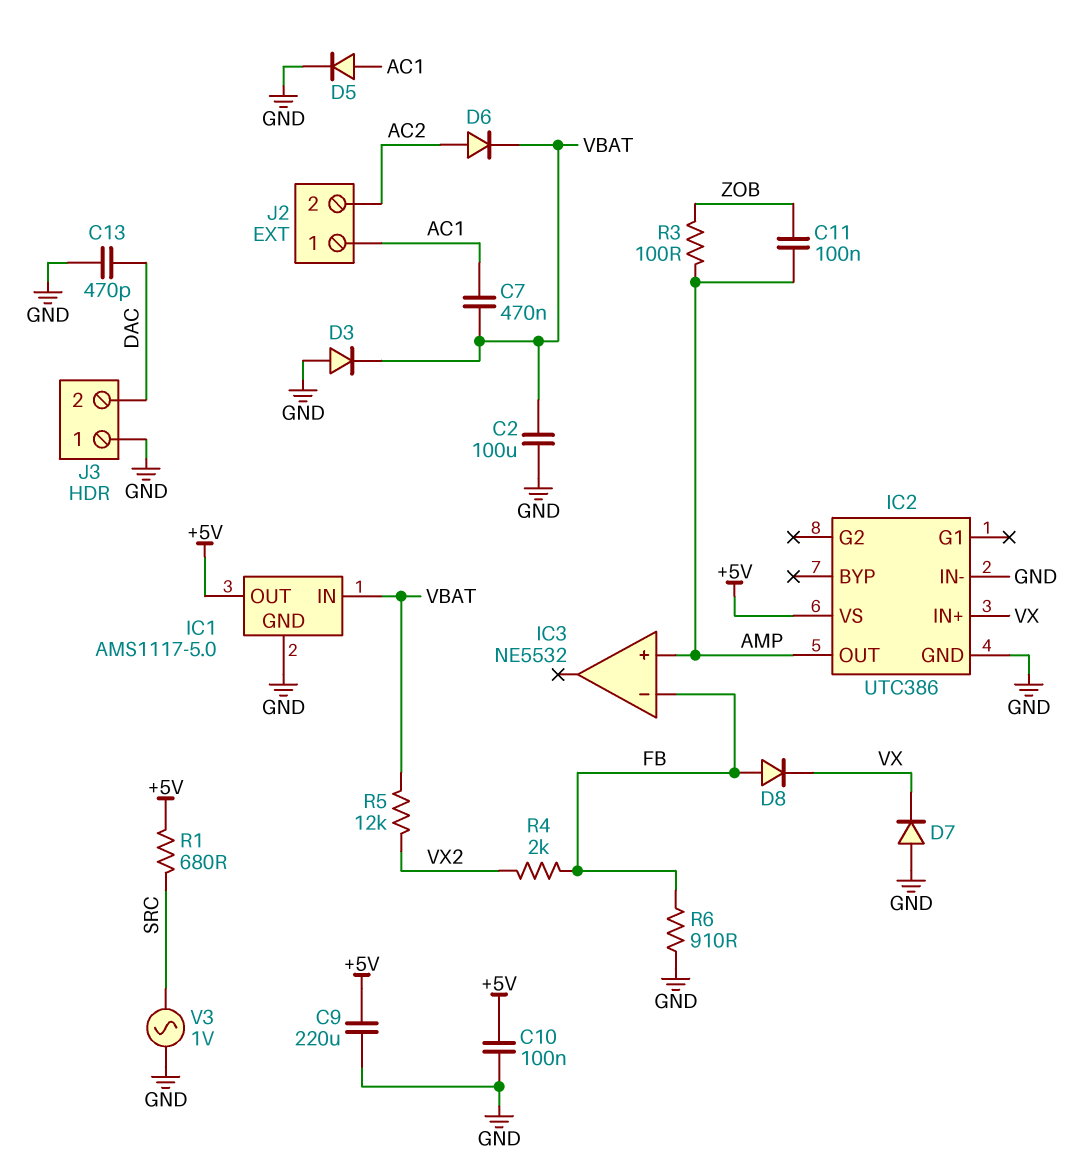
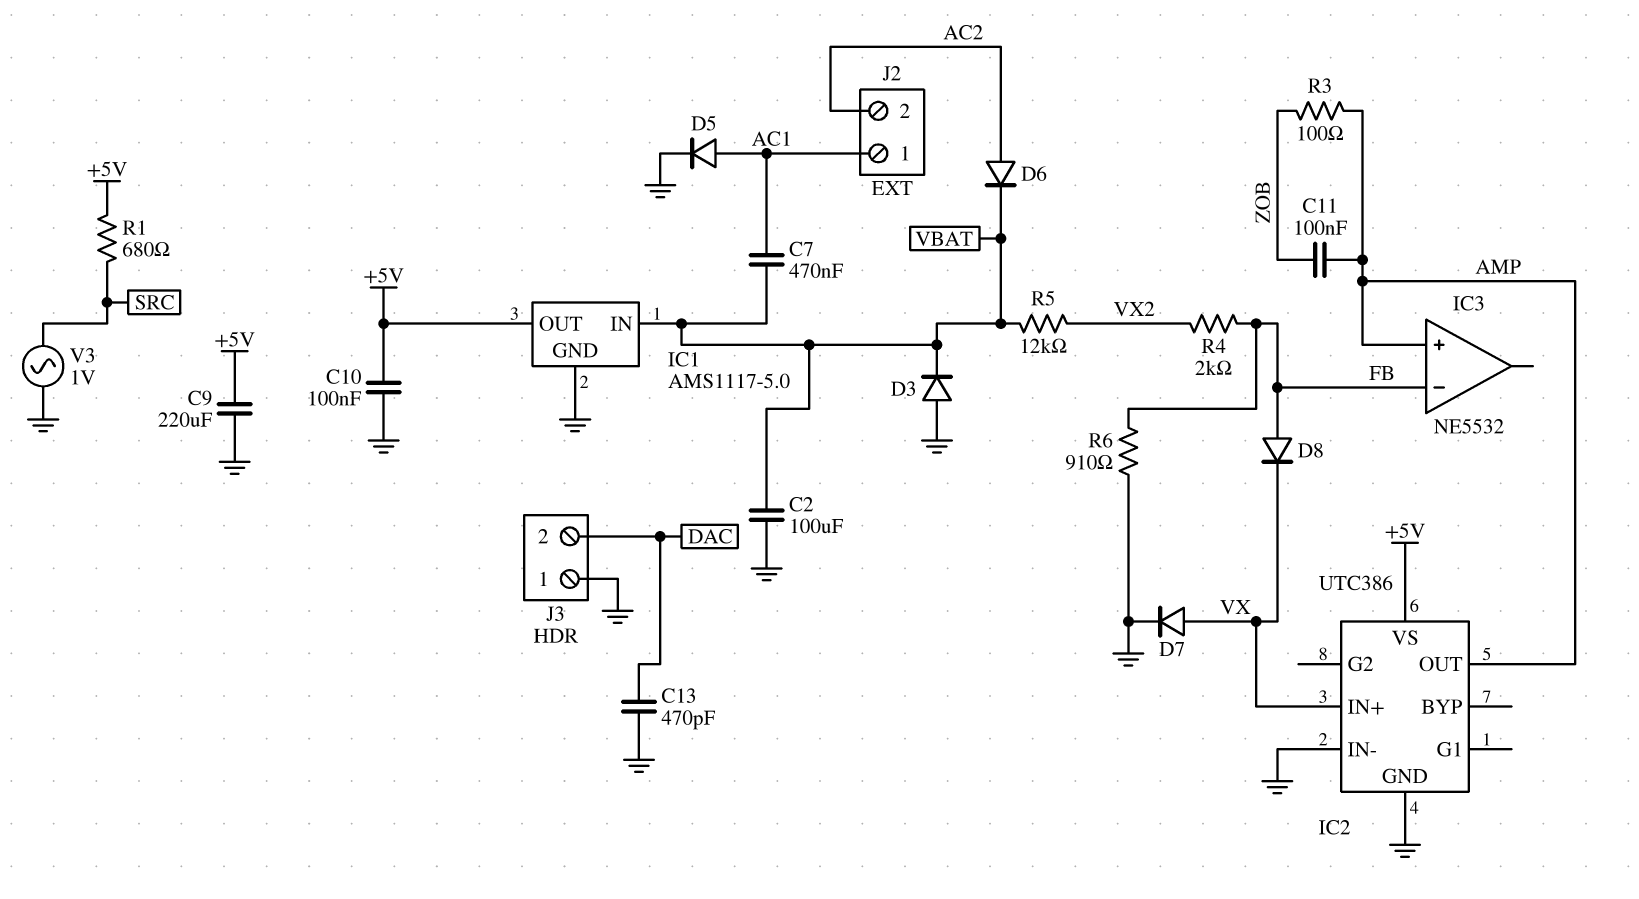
D7: diode (A GND, K VX) -> diode (A VX, K GND)

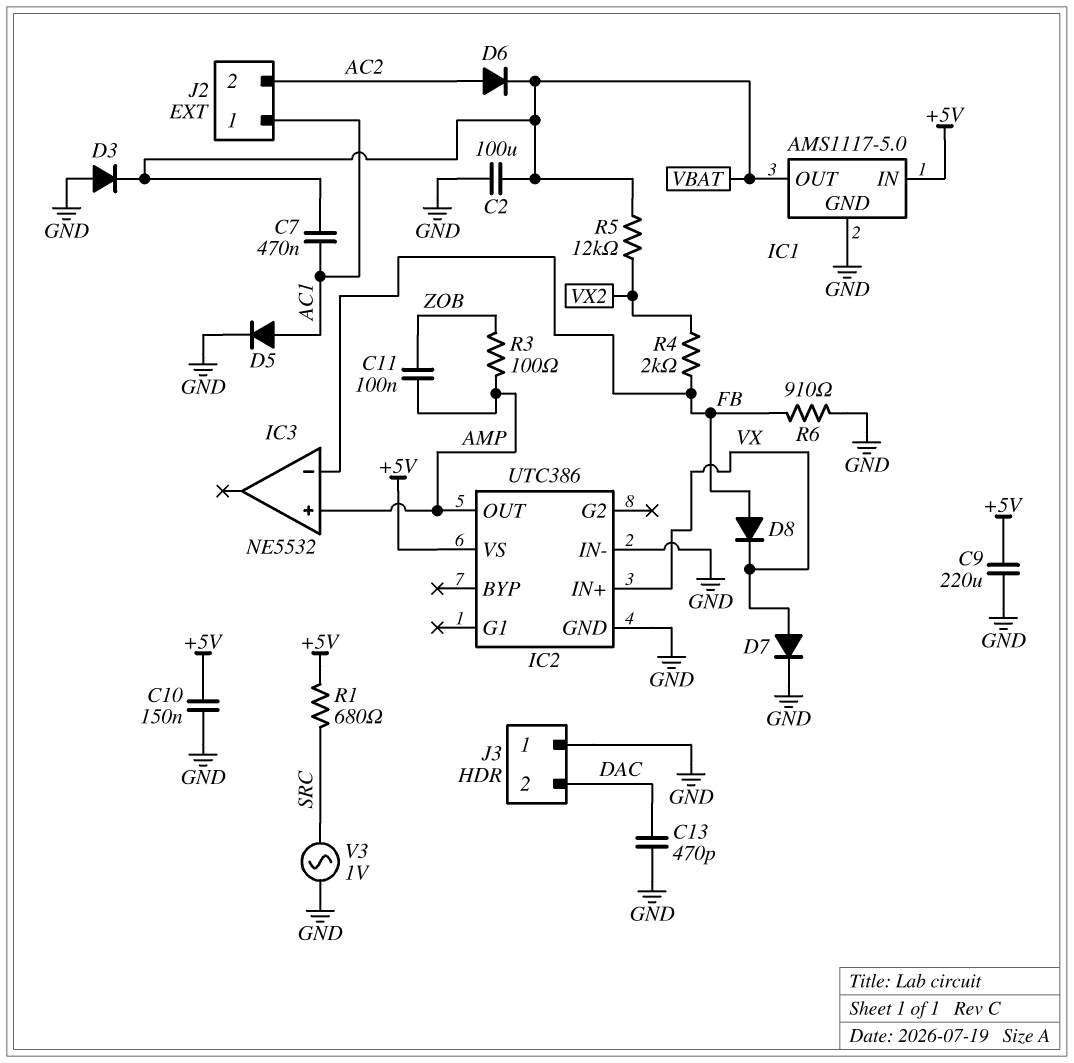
C10: 100nF (+5V, GND) -> 150nF (+5V, GND)
IC1 pin IN: VBAT -> +5V
IC1 pin OUT: +5V -> VBAT

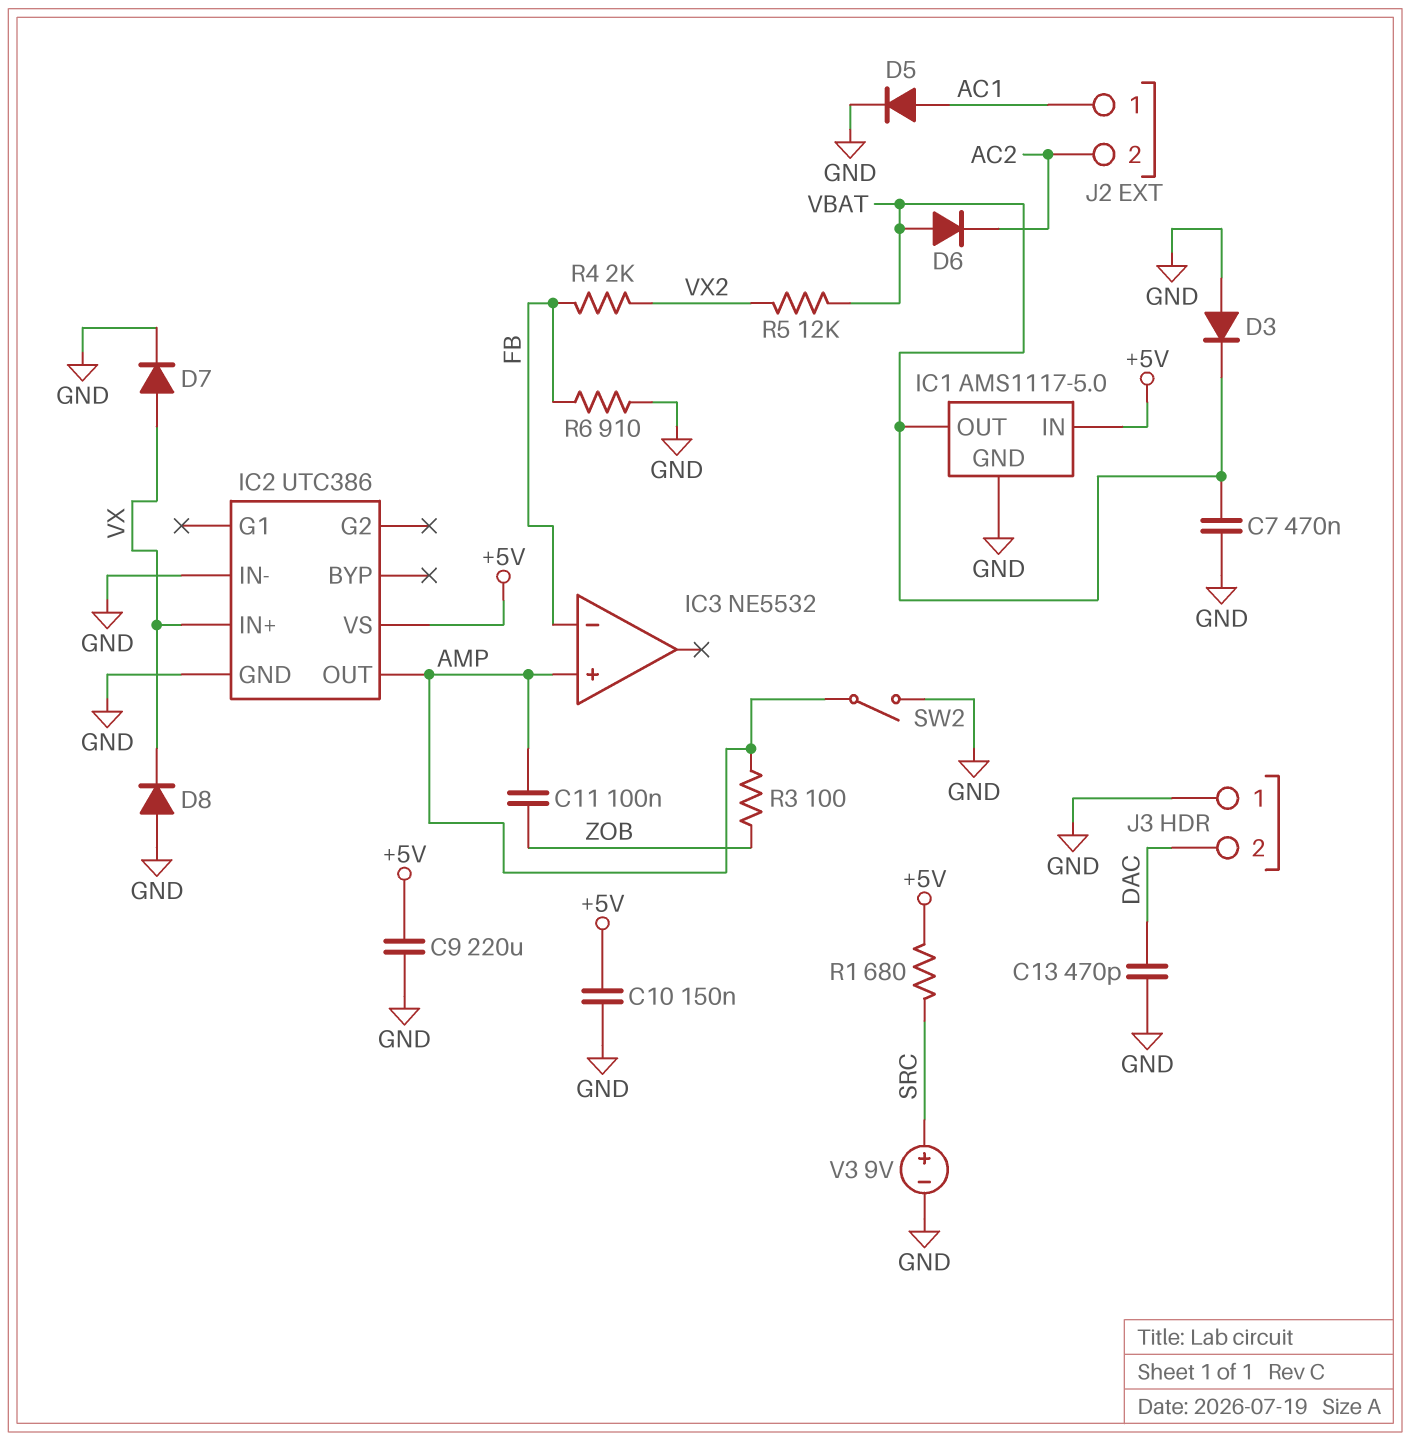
C2: 100uF (GND, VBAT) -> none
C7: 470nF (AC1, VBAT) -> 470nF (GND, VBAT)
D6: diode (A AC2, K VBAT) -> diode (A VBAT, K AC2)
D8: diode (A FB, K VX) -> diode (A GND, K VX)
SW2: none -> switch (AMP, GND)
V3: AC 1V (GND, SRC) -> 9V (plus SRC, minus GND)

